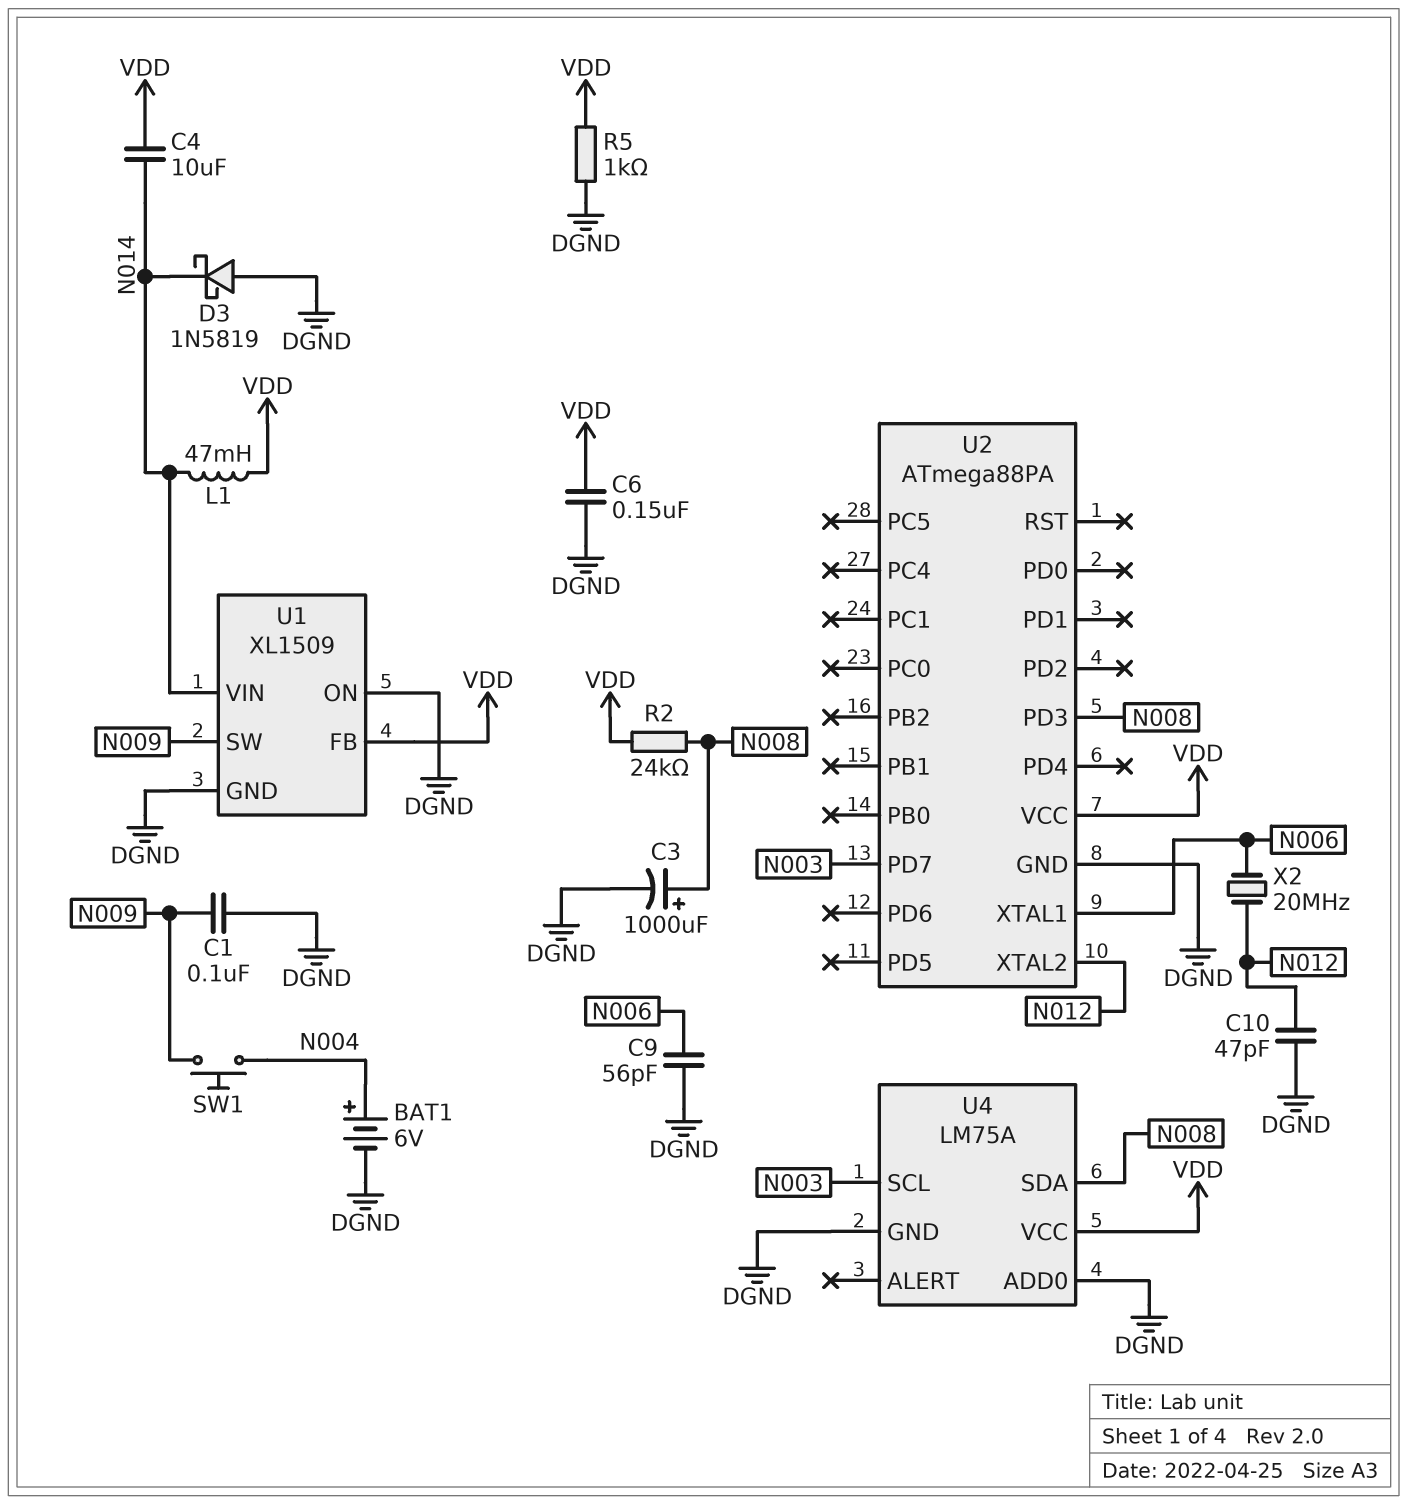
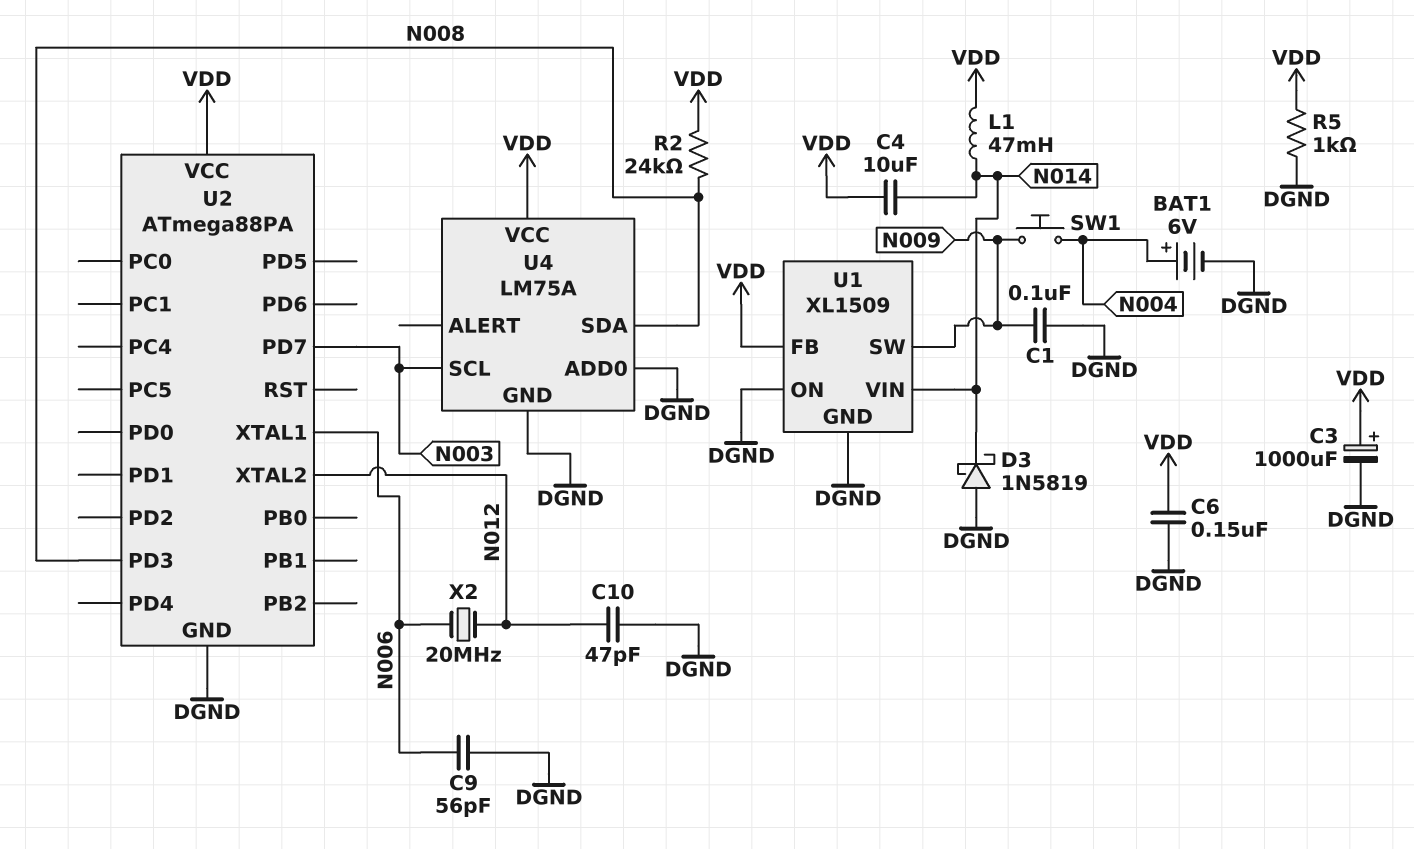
C3: 1000uF (plus N008, minus DGND) -> 1000uF (plus VDD, minus DGND)

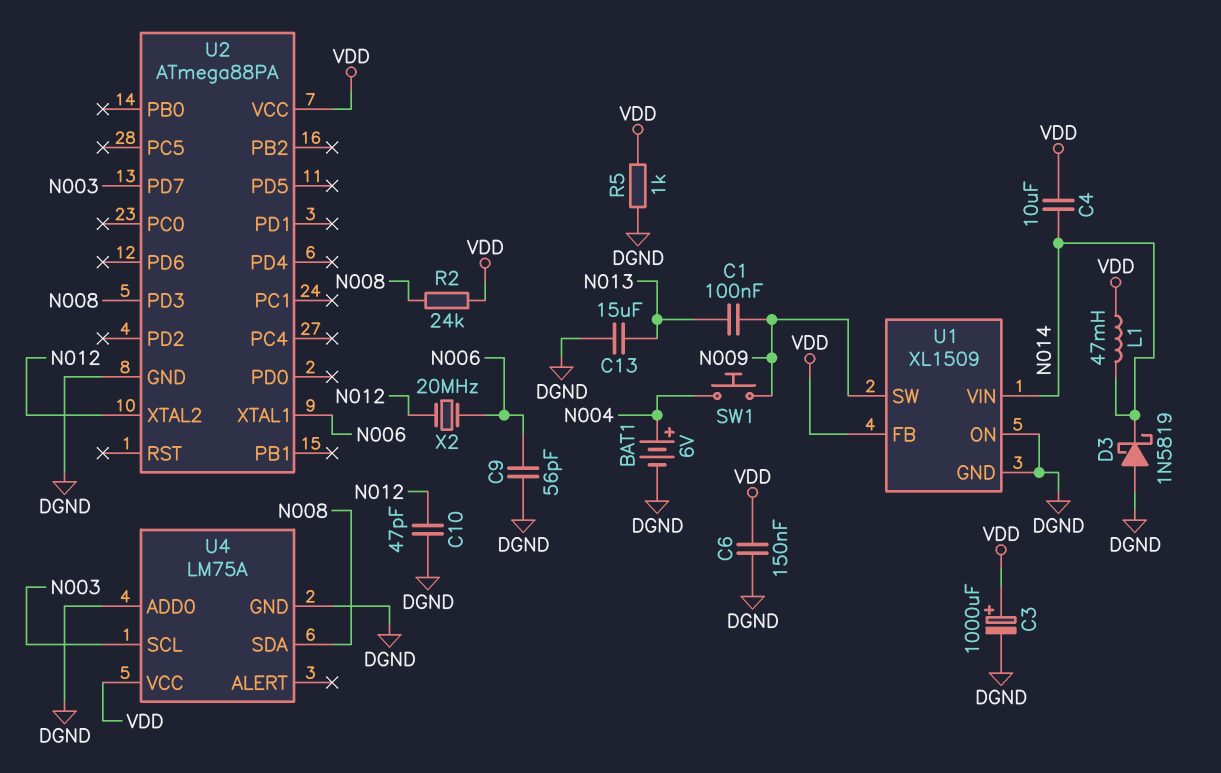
C1: 100nF (DGND, N009) -> 100nF (N009, N013)
C13: none -> 15uF (DGND, N013)

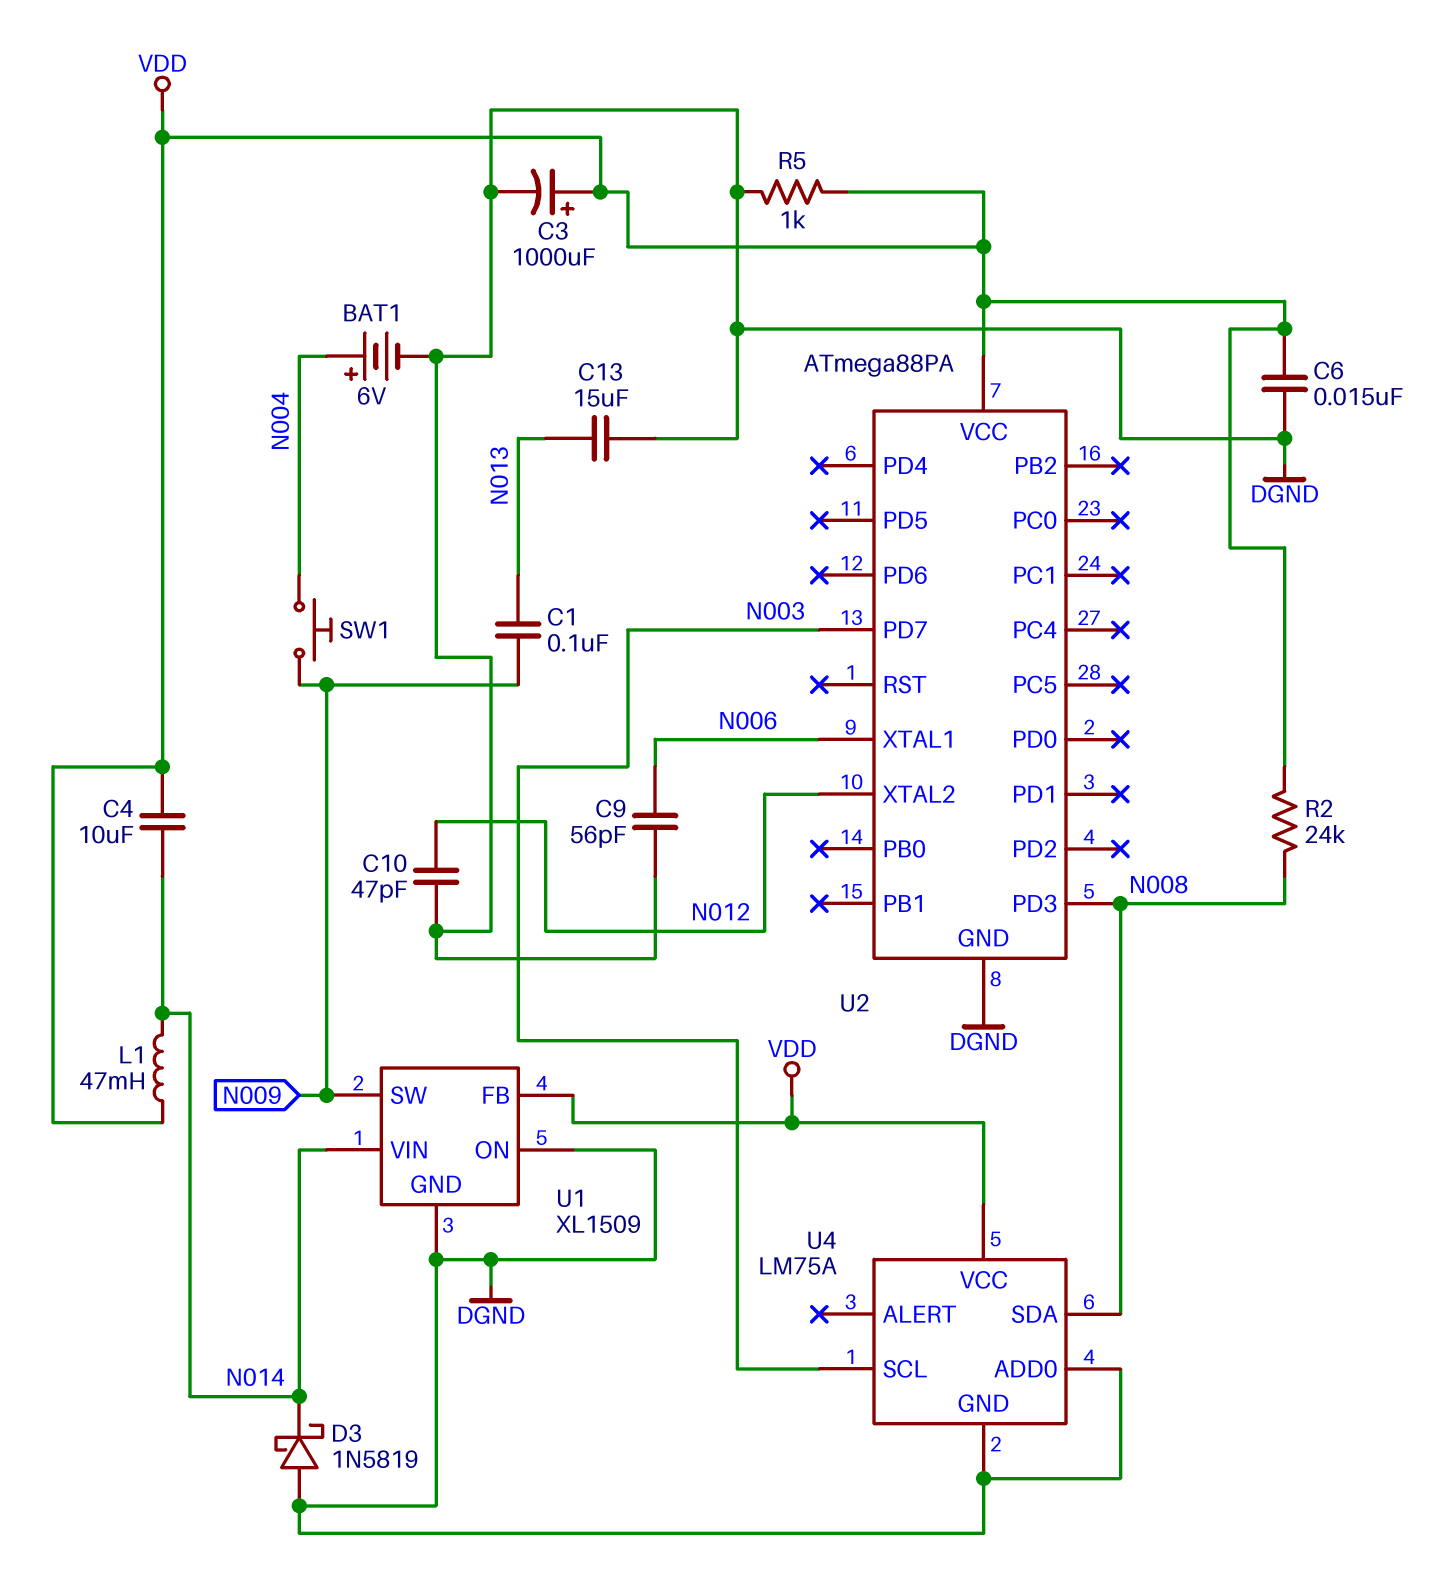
C6: 150nF (DGND, VDD) -> 15nF (DGND, VDD)
X2: 20MHz (N006, N012) -> none

